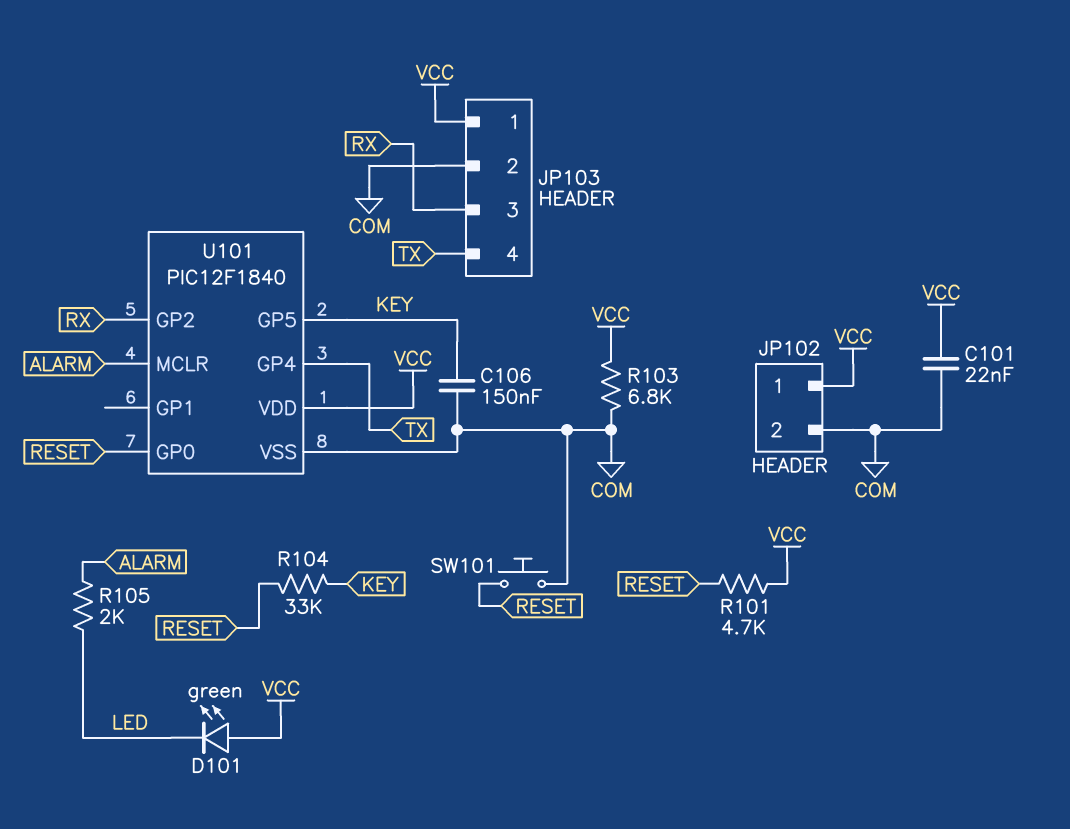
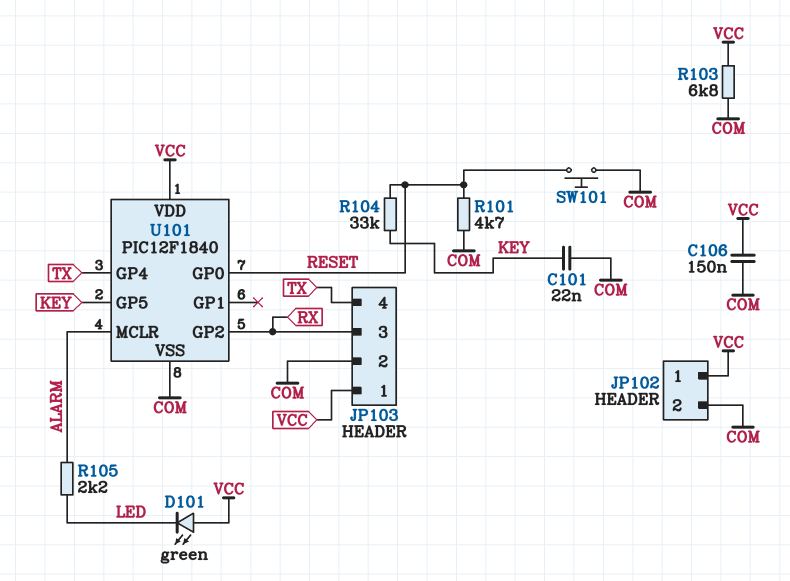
C101: 22nF (COM, VCC) -> 22nF (COM, KEY)
C106: 150nF (COM, KEY) -> 150nF (COM, VCC)
R101: 4.7k (RESET, VCC) -> 4.7k (COM, RESET)
R105: 2k (ALARM, LED) -> 2.2k (ALARM, LED)

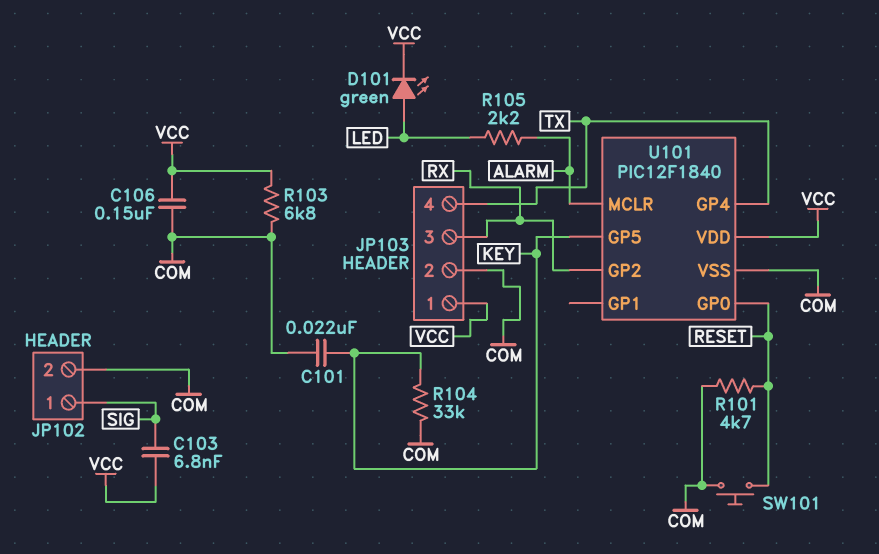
C103: none -> 6.8nF (SIG, VCC)
D101: LED green (A VCC, K LED) -> LED green (A LED, K VCC)
JP102 pin 1: VCC -> SIG
R104: 33k (KEY, RESET) -> 33k (COM, KEY)

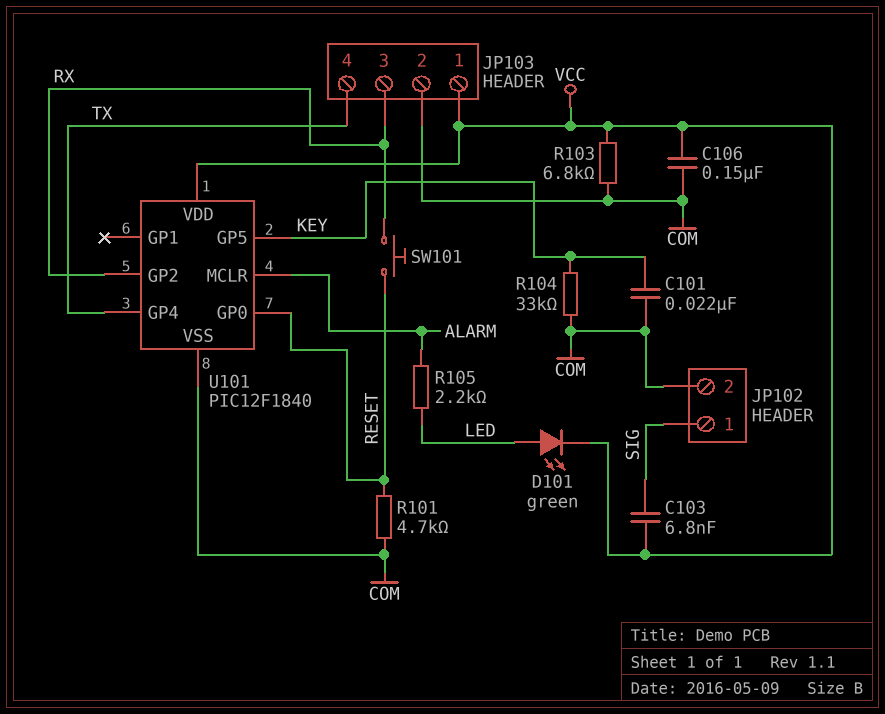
SW101: button (COM, RESET) -> button (RESET, RX)

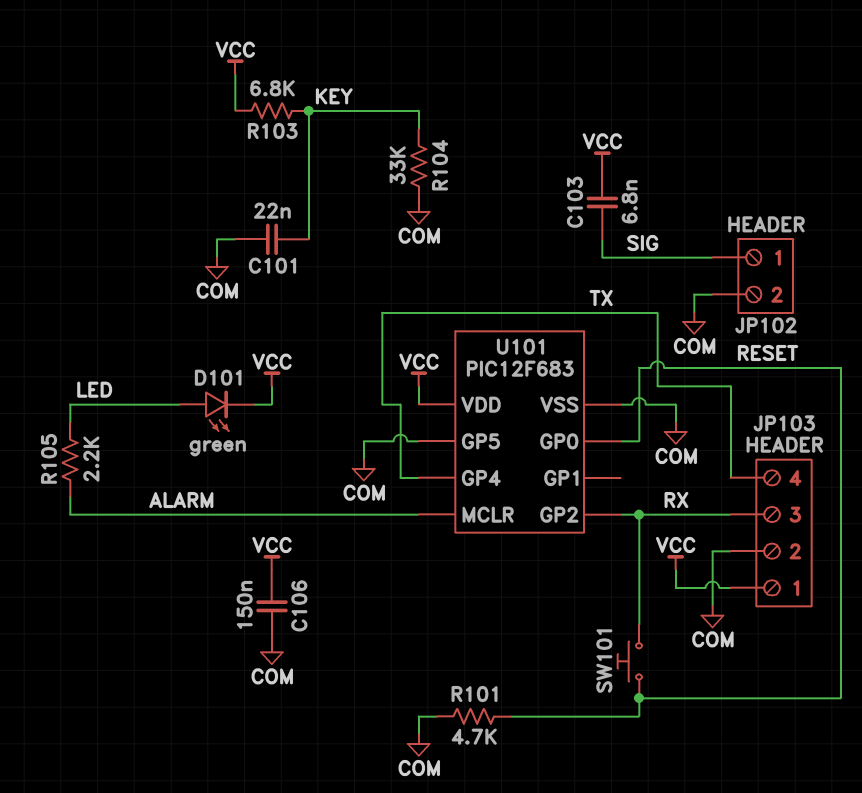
R103: 6.8k (COM, VCC) -> 6.8k (KEY, VCC)
U101: PIC12F1840 -> PIC12F683
U101 pin GP5: KEY -> COM

